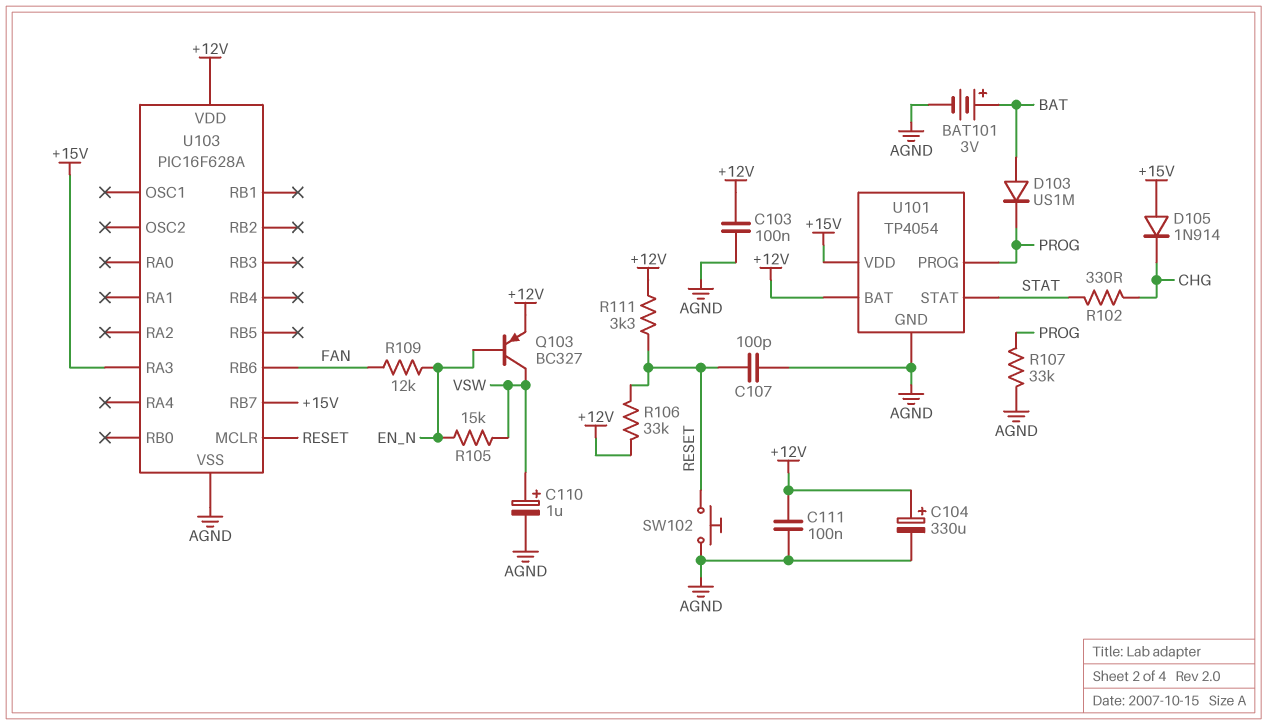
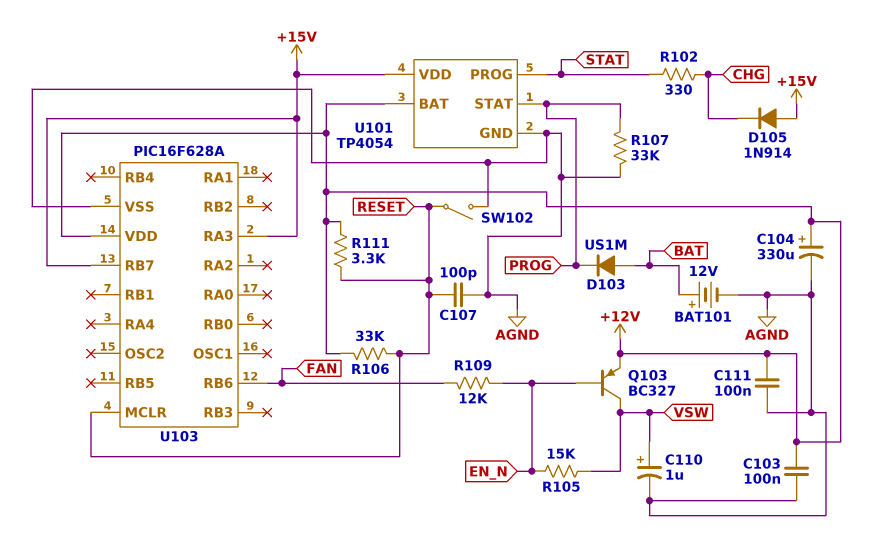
BAT101: 3V (plus BAT, minus AGND) -> 12V (plus BAT, minus AGND)
SW102: button (AGND, RESET) -> switch (AGND, RESET)
U101 pin PROG: PROG -> STAT
U101 pin STAT: STAT -> PROG

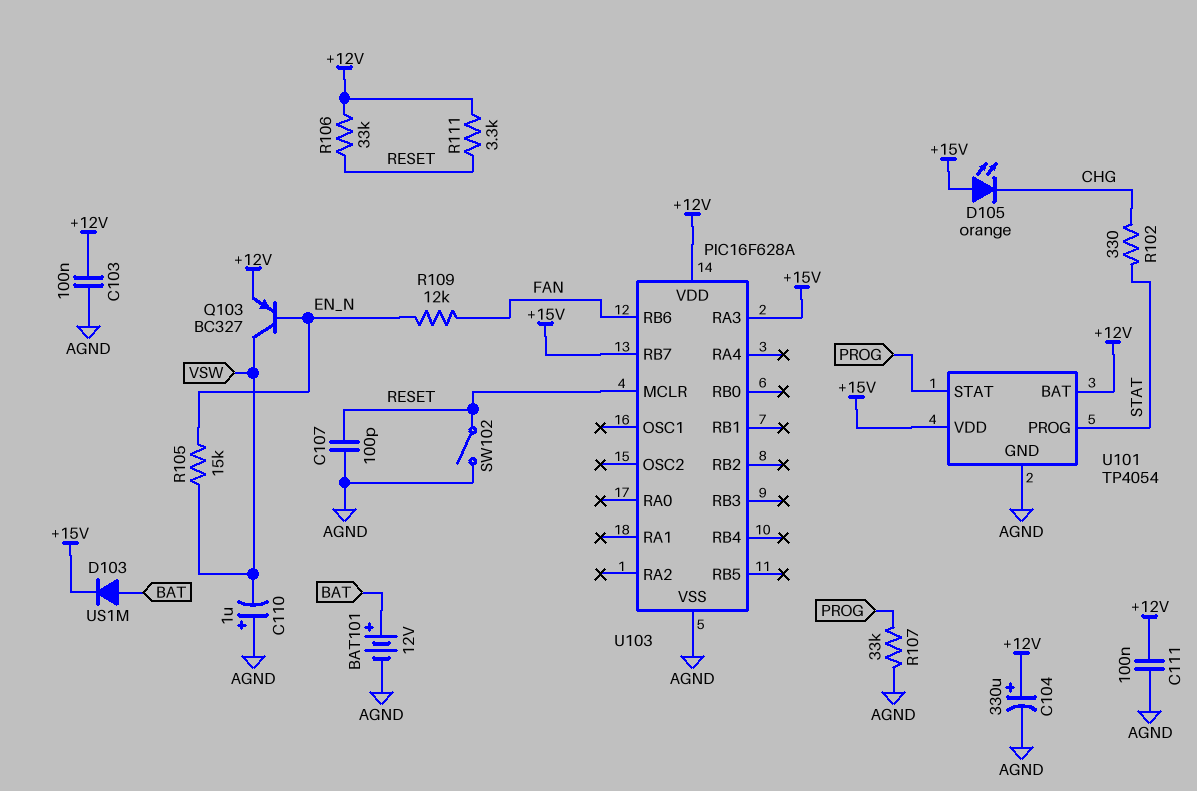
C110: 1uF (plus VSW, minus AGND) -> 1uF (plus AGND, minus VSW)
D103: diode US1M (A BAT, K PROG) -> diode US1M (A BAT, K +15V)
D105: diode 1N914 (A +15V, K CHG) -> LED orange (A +15V, K CHG)

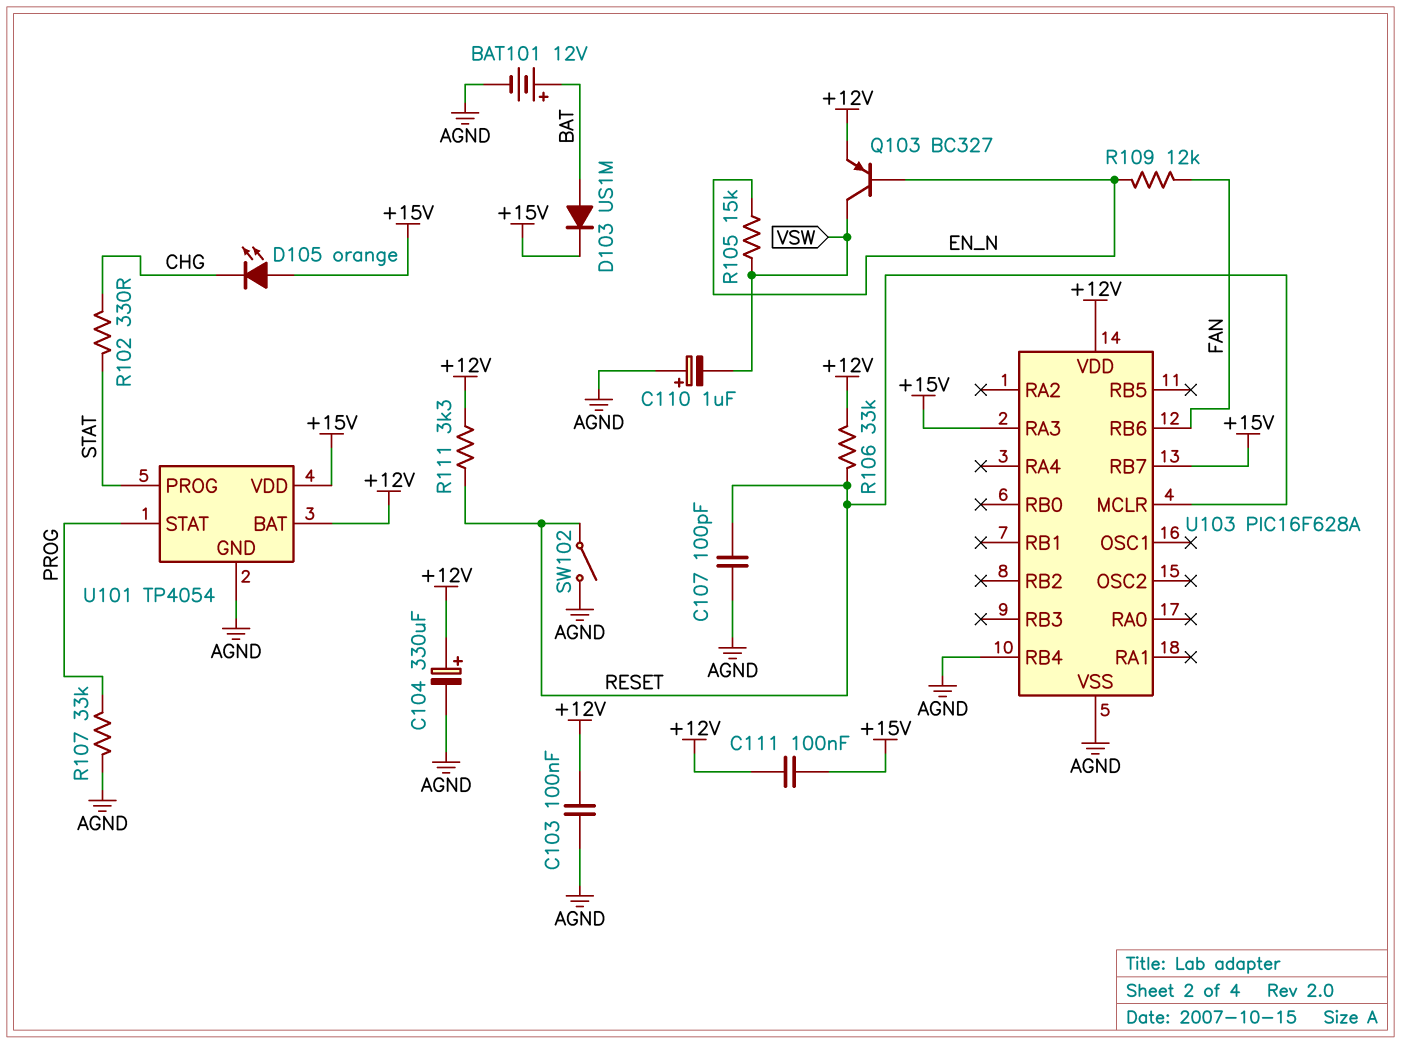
C111: 100nF (+12V, AGND) -> 100nF (+12V, +15V)
U103 pin RB4: none -> AGND

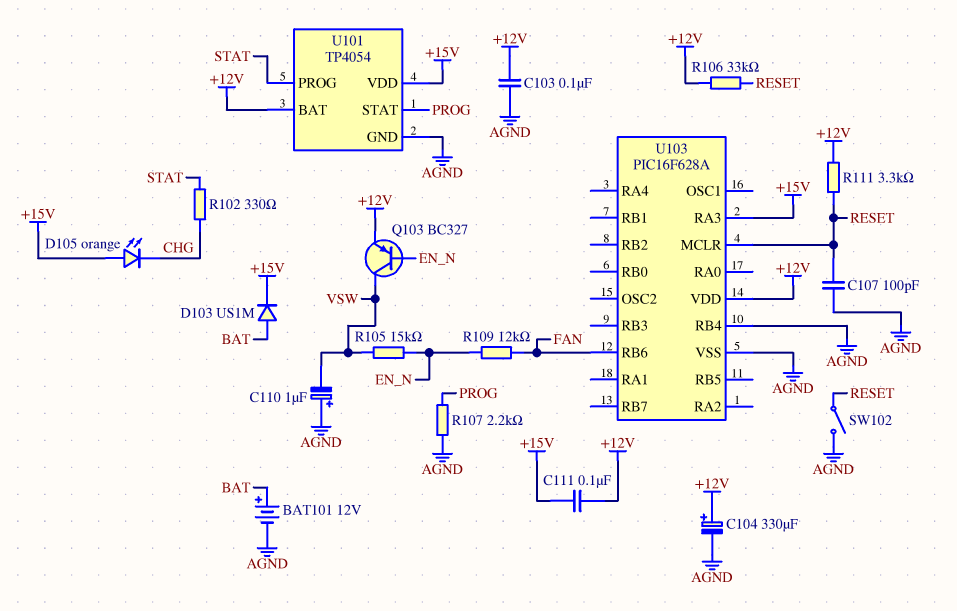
R107: 33k (AGND, PROG) -> 2.2k (AGND, PROG)
U103 pin RB7: +15V -> none

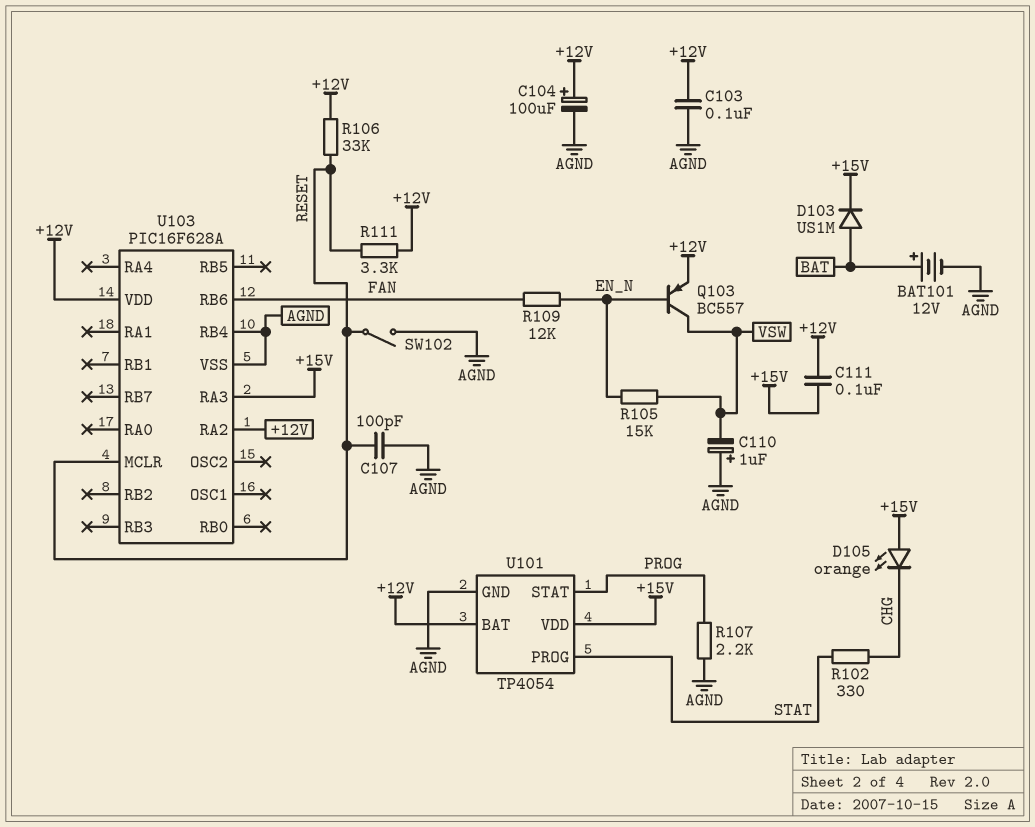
C104: 330uF (plus +12V, minus AGND) -> 100uF (plus +12V, minus AGND)
Q103: PNP BC327 (B EN_N, C VSW, E +12V) -> PNP BC557 (B EN_N, C VSW, E +12V)
U103 pin RA2: none -> +12V

